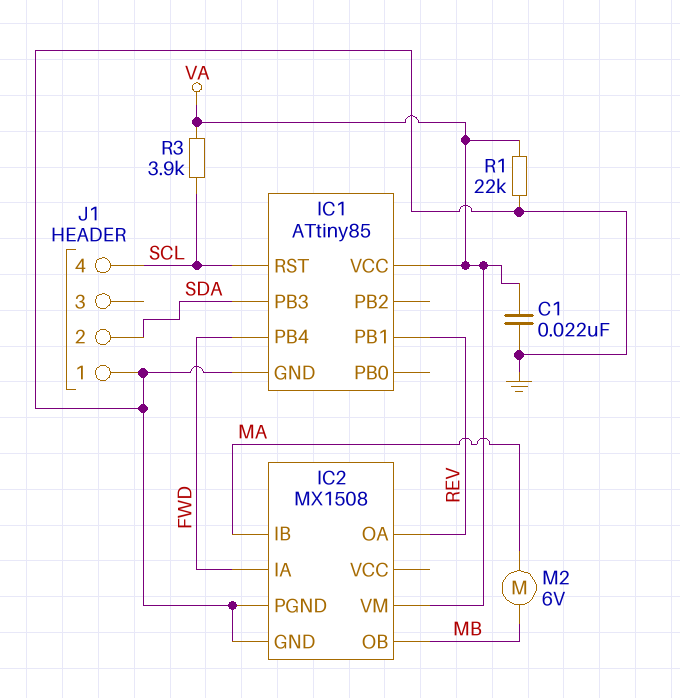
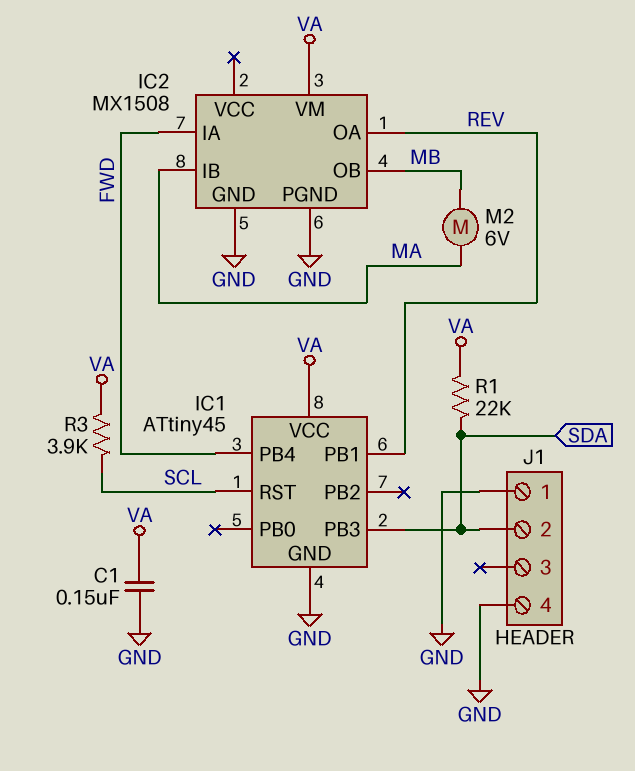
C1: 22nF (GND, VA) -> 150nF (GND, VA)
IC1: ATtiny85 -> ATtiny45
J1 pin 4: SCL -> GND
R1: 22k (GND, VA) -> 22k (SDA, VA)

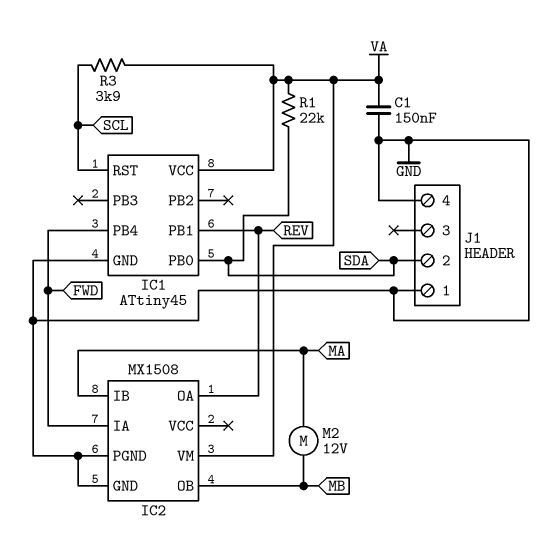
IC1 pin PB0: none -> SDA
IC1 pin PB3: SDA -> none
M2: motor 6V (MA, MB) -> motor 12V (MA, MB)

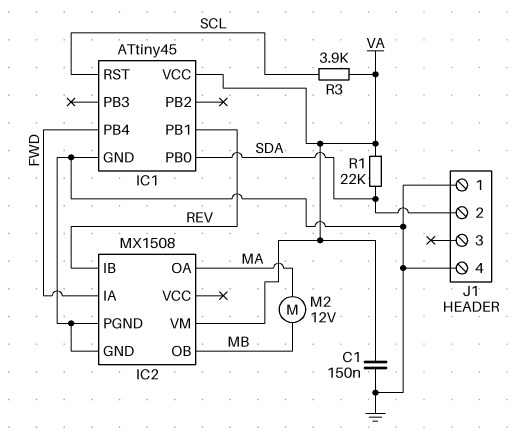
IC2 pin IB: MA -> REV
IC2 pin OA: REV -> MA

